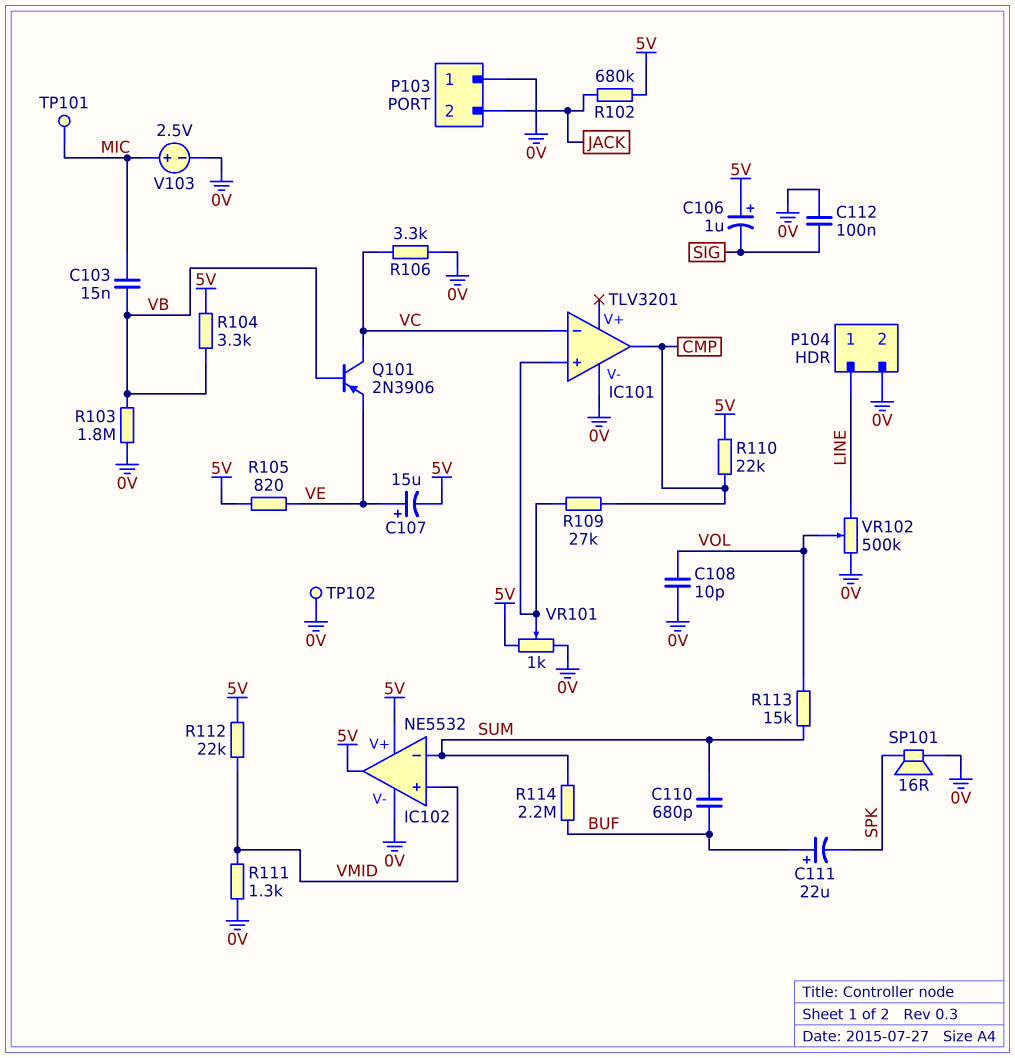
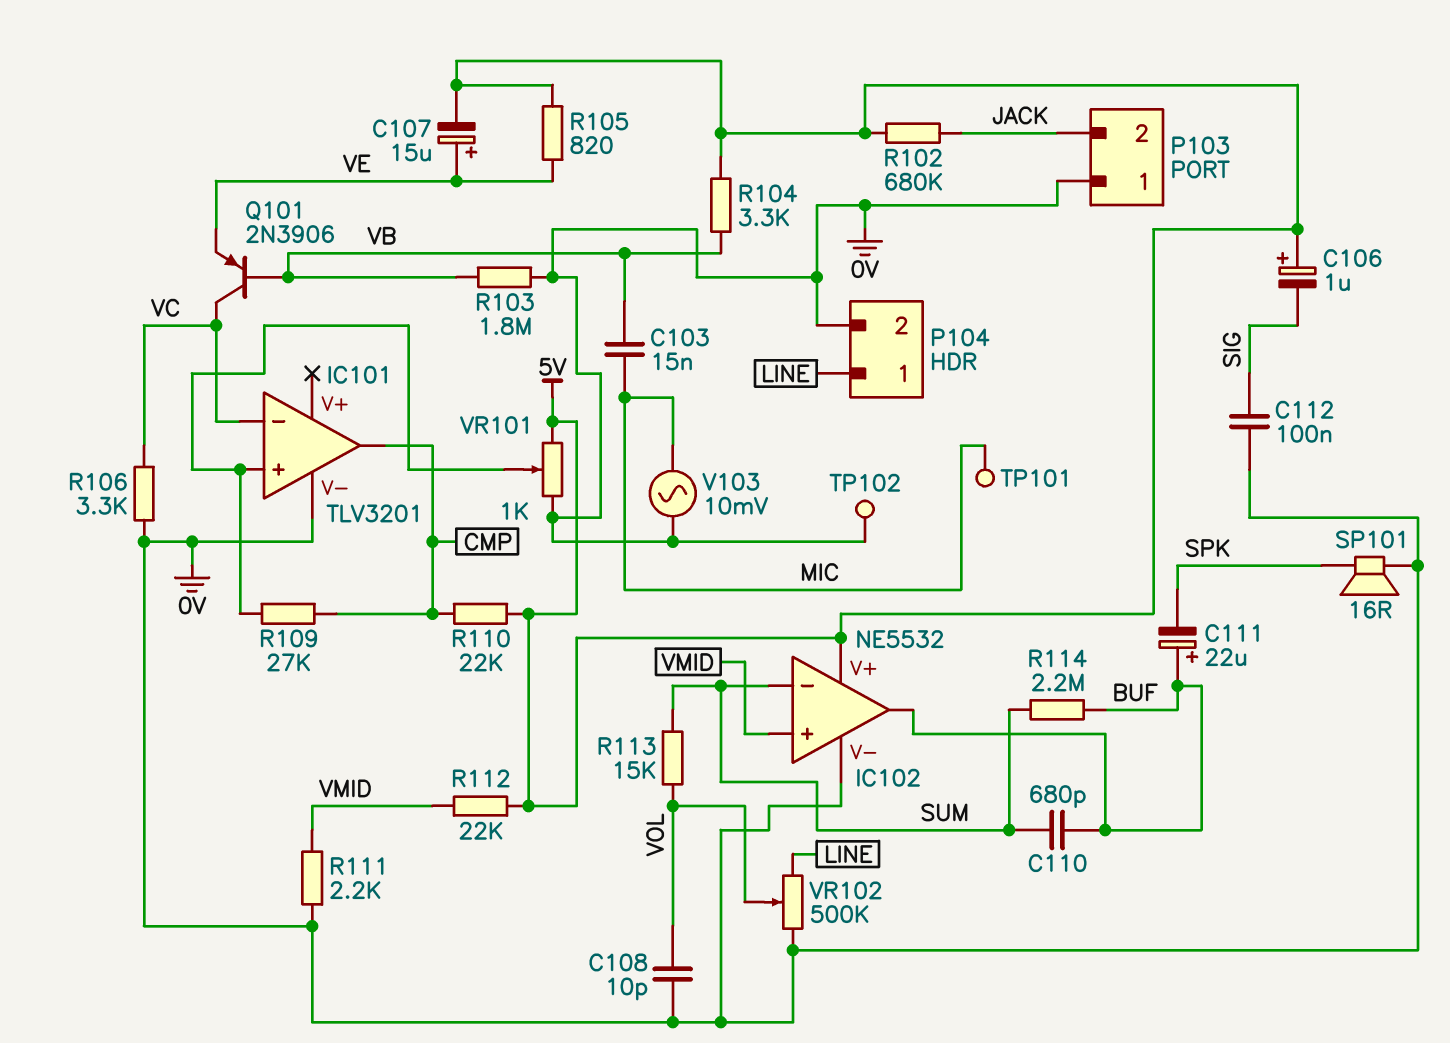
IC102 pin out: 5V -> BUF
R111: 1.3k (0V, VMID) -> 2.2k (0V, VMID)
V103: 2.5V (plus MIC, minus 0V) -> AC 10mV (0V, MIC)

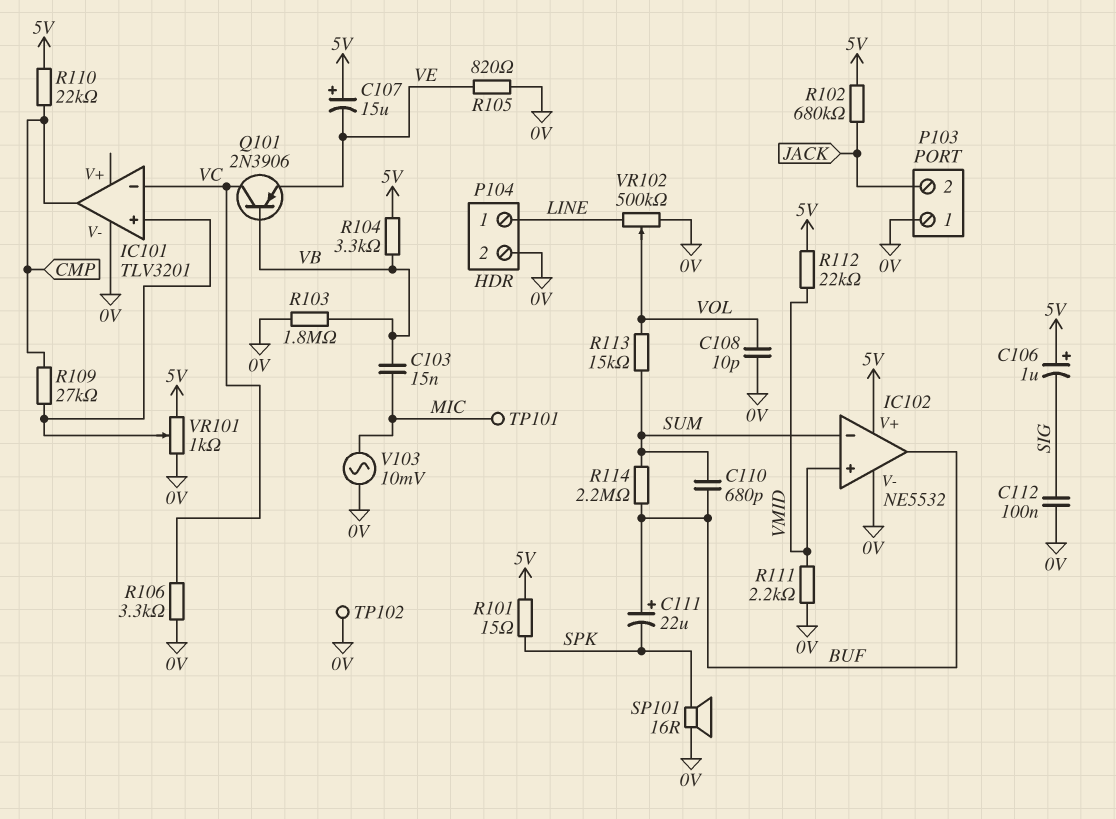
C107: 15uF (plus VE, minus 5V) -> 15uF (plus 5V, minus VE)
R101: none -> 15 (5V, SPK)
R105: 820 (5V, VE) -> 820 (0V, VE)

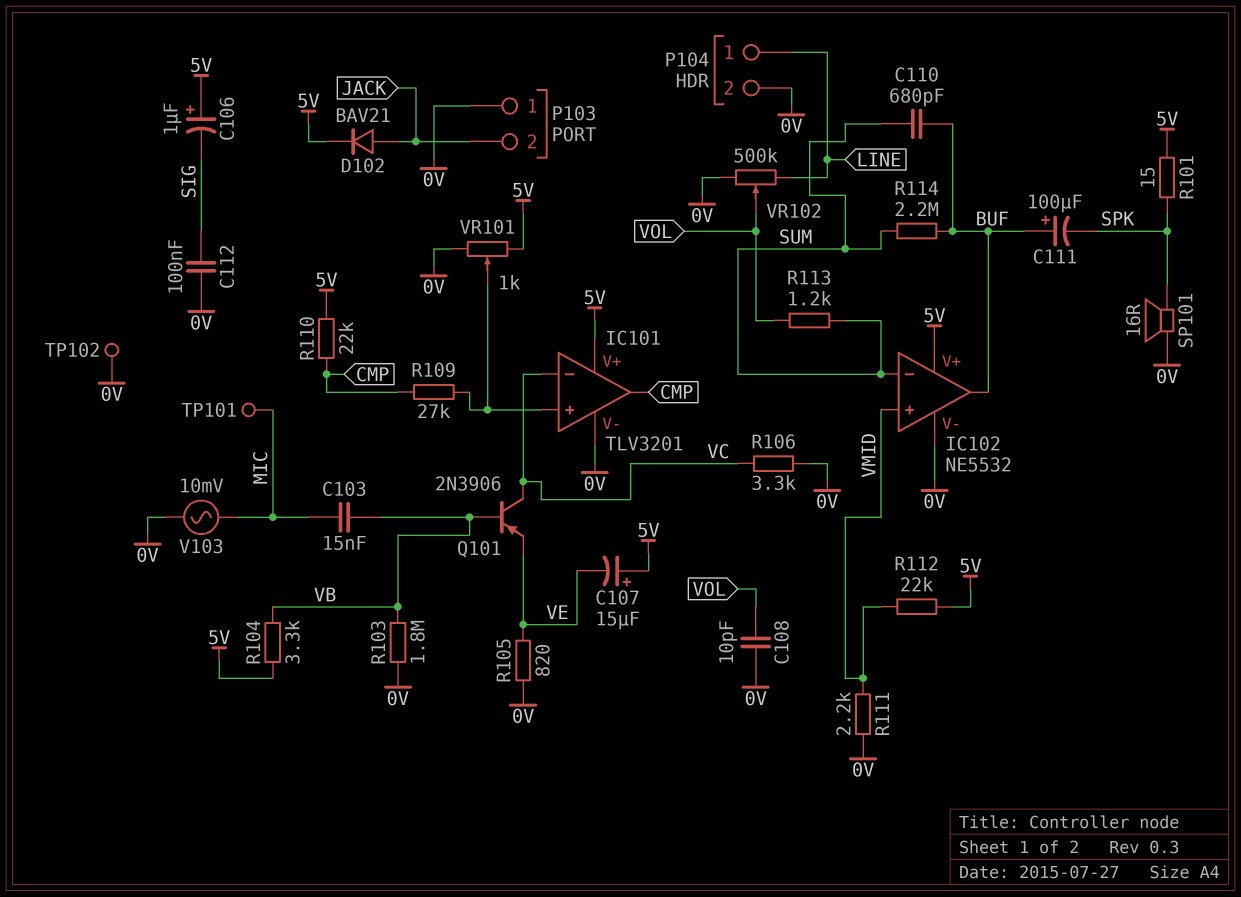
C111: 22uF (plus BUF, minus SPK) -> 100uF (plus BUF, minus SPK)
D102: none -> diode BAV21 (A JACK, K 5V)
IC101 pin V+: none -> 5V
R102: 680k (5V, JACK) -> none
R113: 15k (SUM, VOL) -> 1.2k (SUM, VOL)

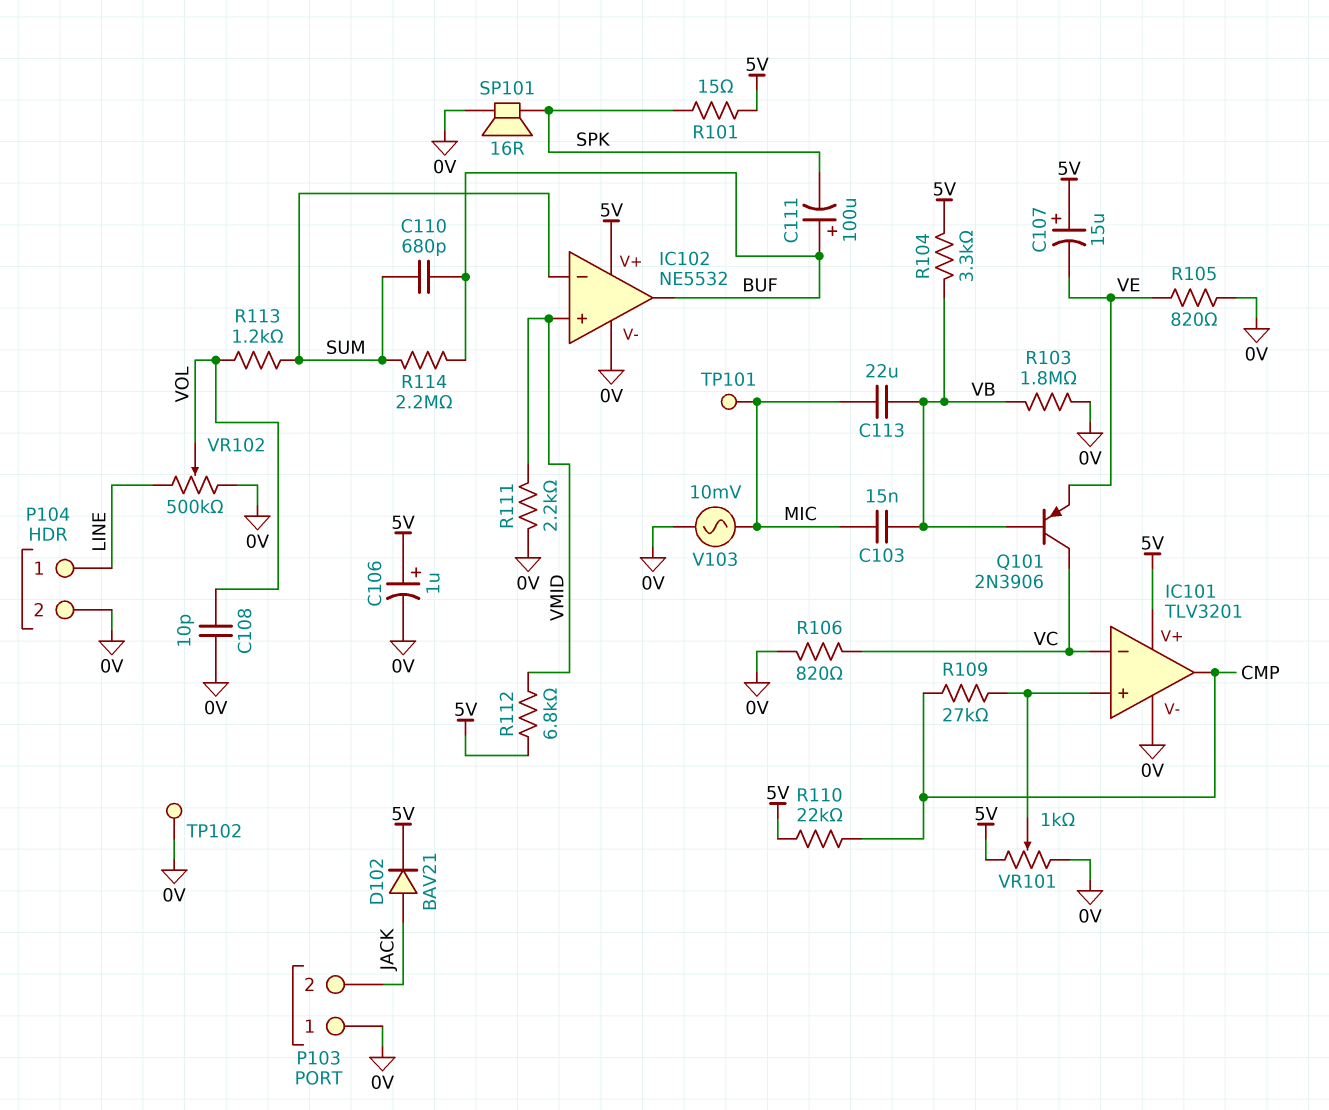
C106: 1uF (plus 5V, minus SIG) -> 1uF (plus 5V, minus 0V)
C112: 100nF (0V, SIG) -> none
C113: none -> 22uF (MIC, VB)
R106: 3.3k (0V, VC) -> 820 (0V, VC)
R112: 22k (5V, VMID) -> 6.8k (5V, VMID)

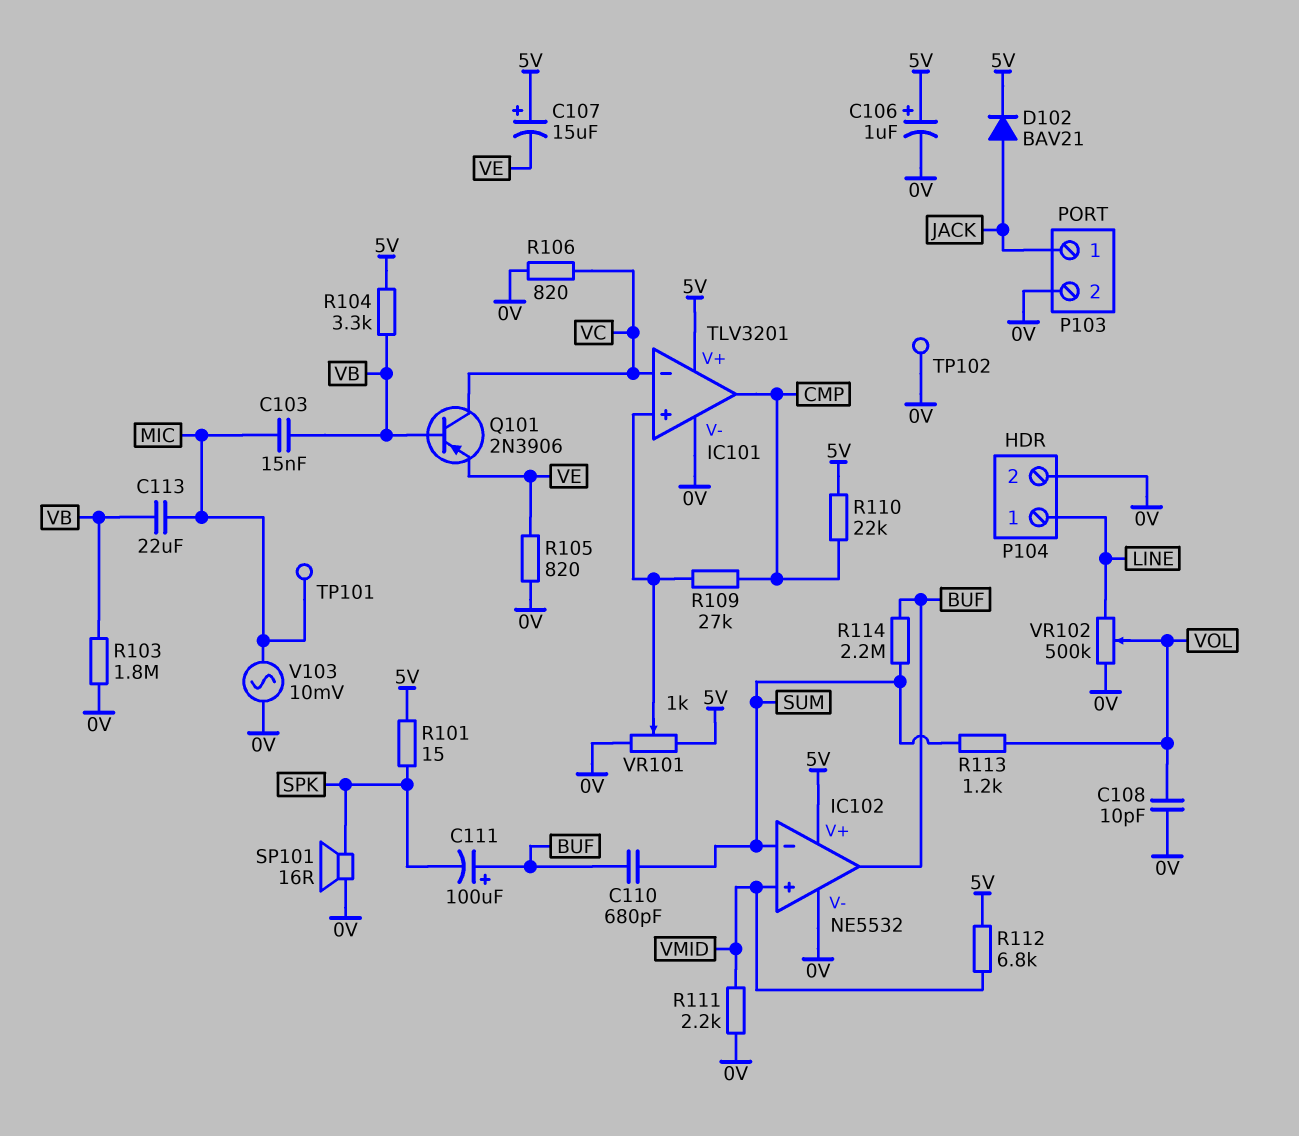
P103 pin 1: 0V -> JACK
P103 pin 2: JACK -> 0V

